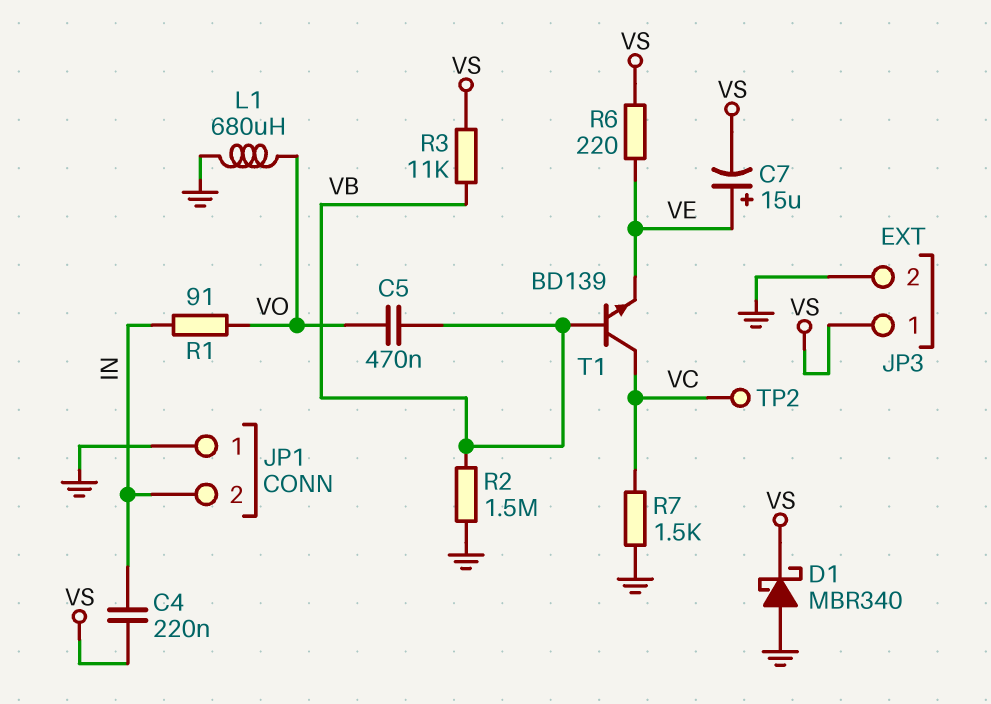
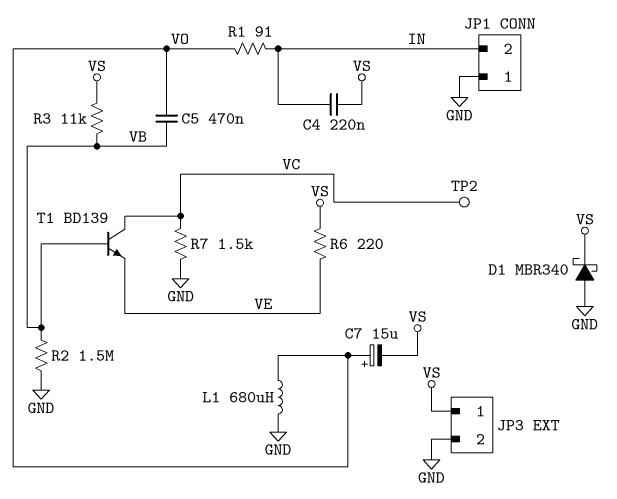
C7: 15uF (plus VE, minus VS) -> 15uF (plus VO, minus VS)

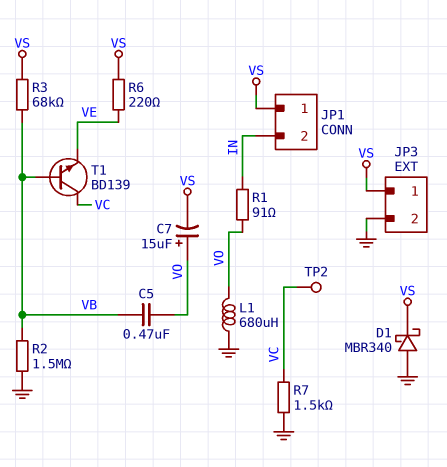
C4: 220nF (IN, VS) -> none
JP1 pin 1: GND -> VS
R3: 11k (VB, VS) -> 68k (VB, VS)

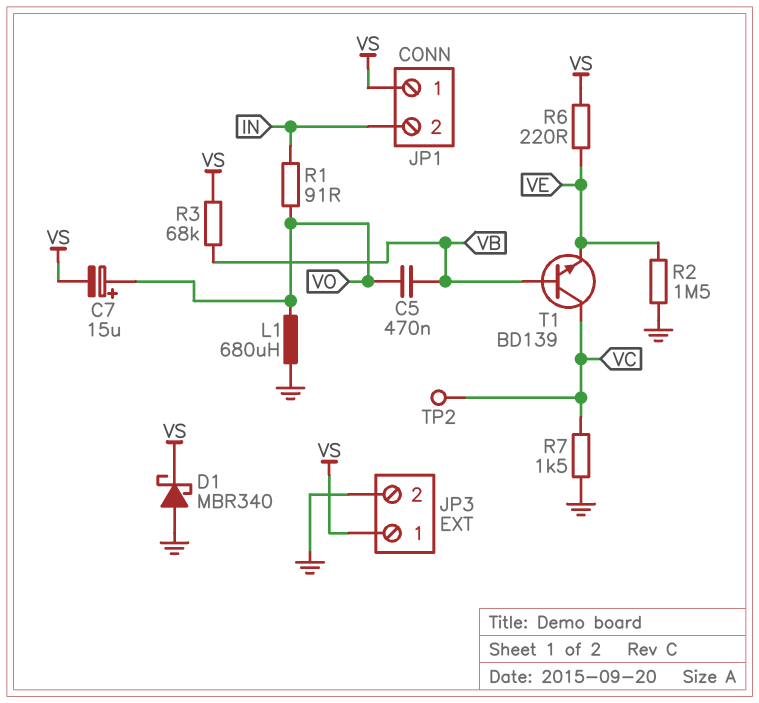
R2: 1.5M (GND, VB) -> 1.5M (GND, VE)

